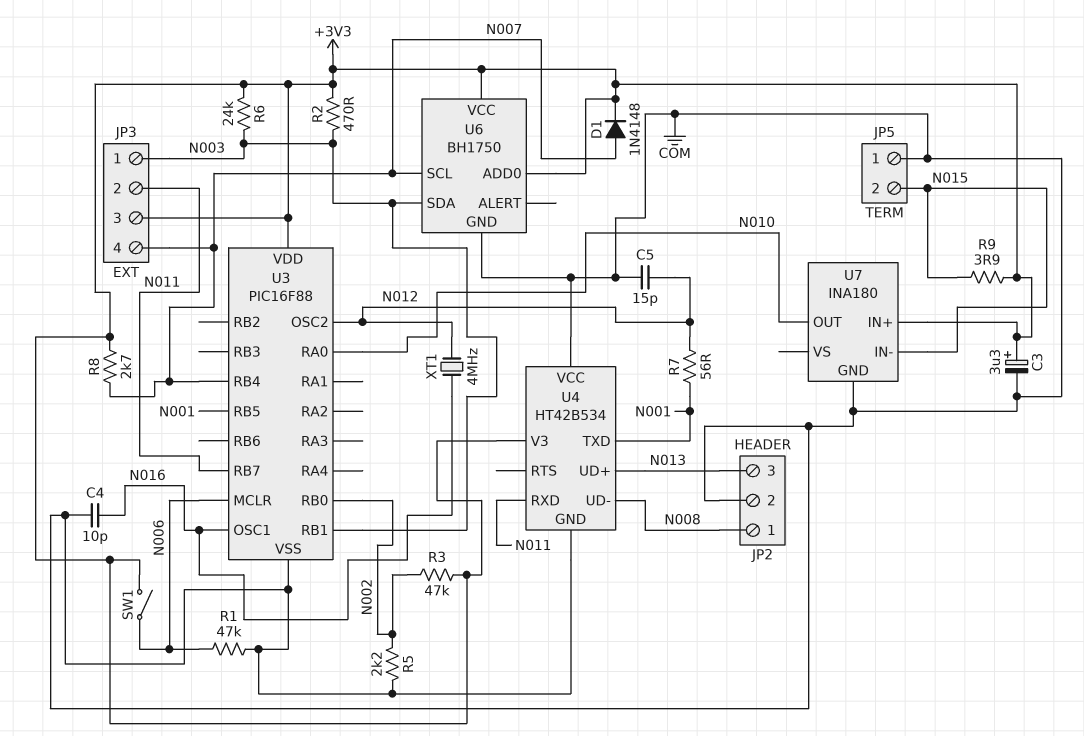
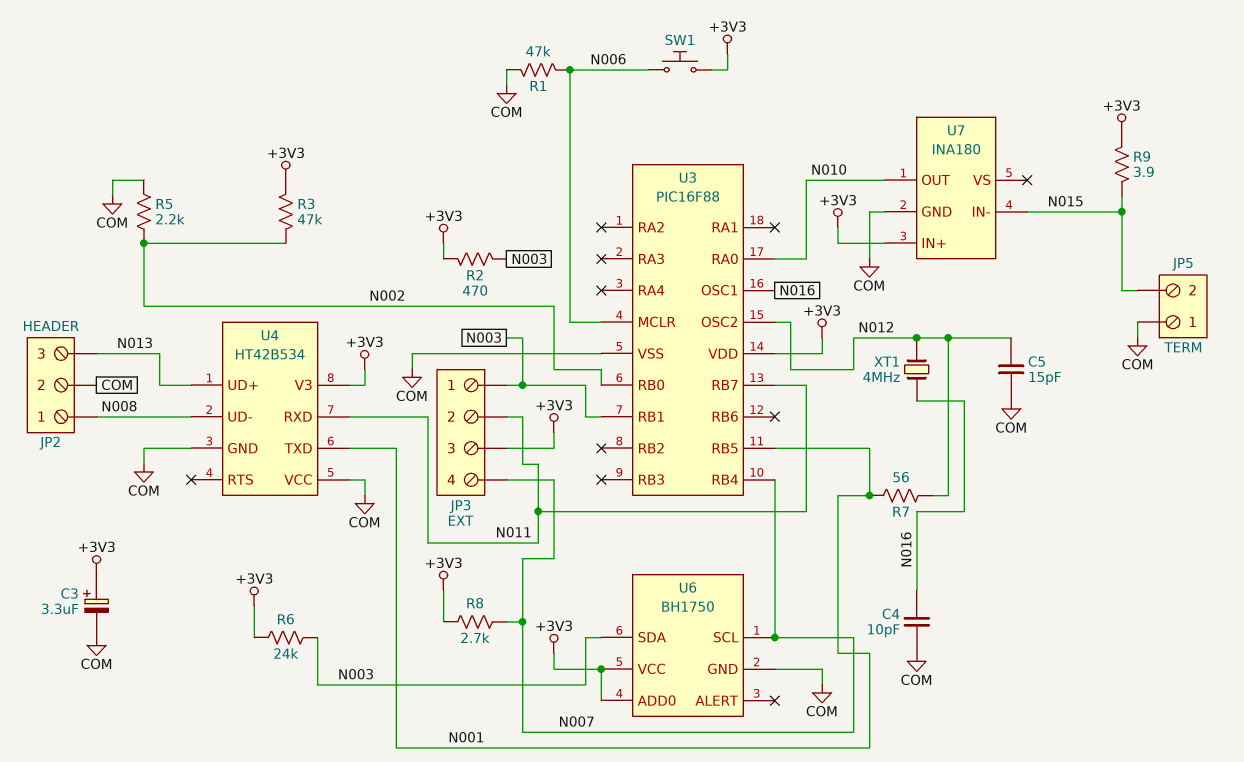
D1: diode 1N4148 (A N007, K +3V3) -> none
SW1: switch (+3V3, N006) -> button (+3V3, N006)

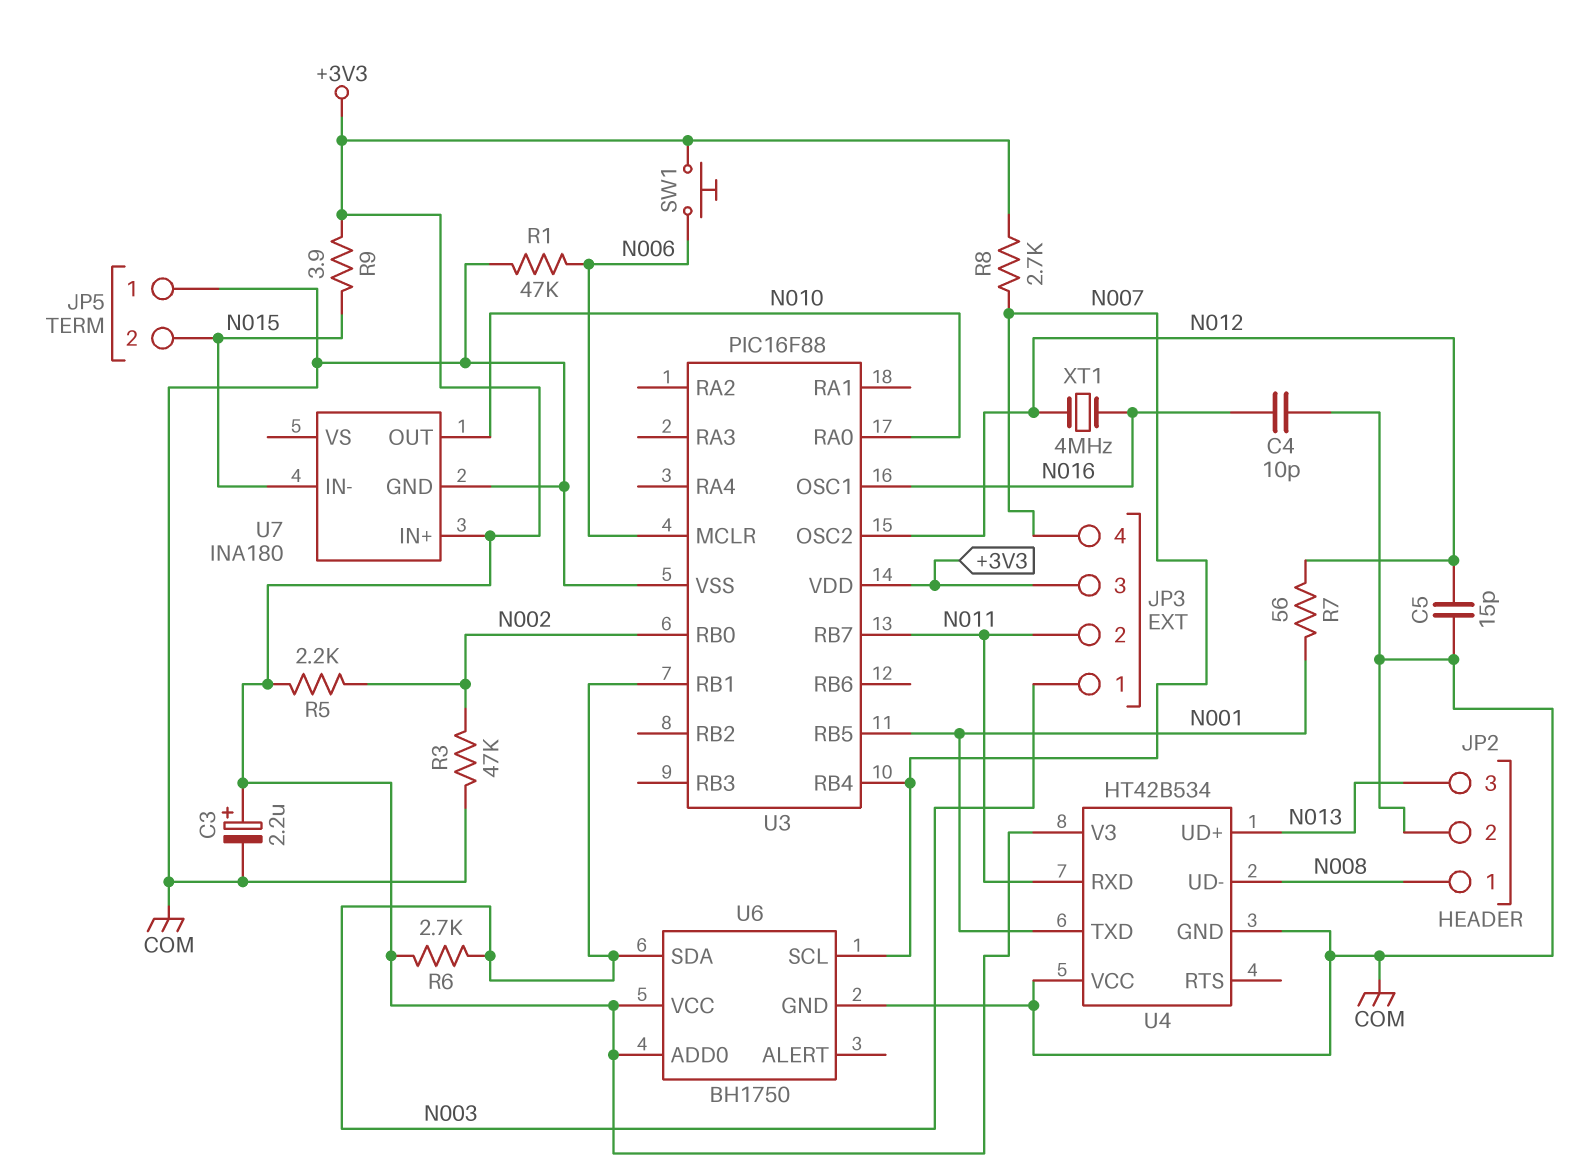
C3: 3.3uF (plus +3V3, minus COM) -> 2.2uF (plus +3V3, minus COM)
R2: 470 (+3V3, N003) -> none
R3: 47k (+3V3, N002) -> 47k (COM, N002)
R5: 2.2k (COM, N002) -> 2.2k (+3V3, N002)
R6: 24k (+3V3, N003) -> 2.7k (+3V3, N003)

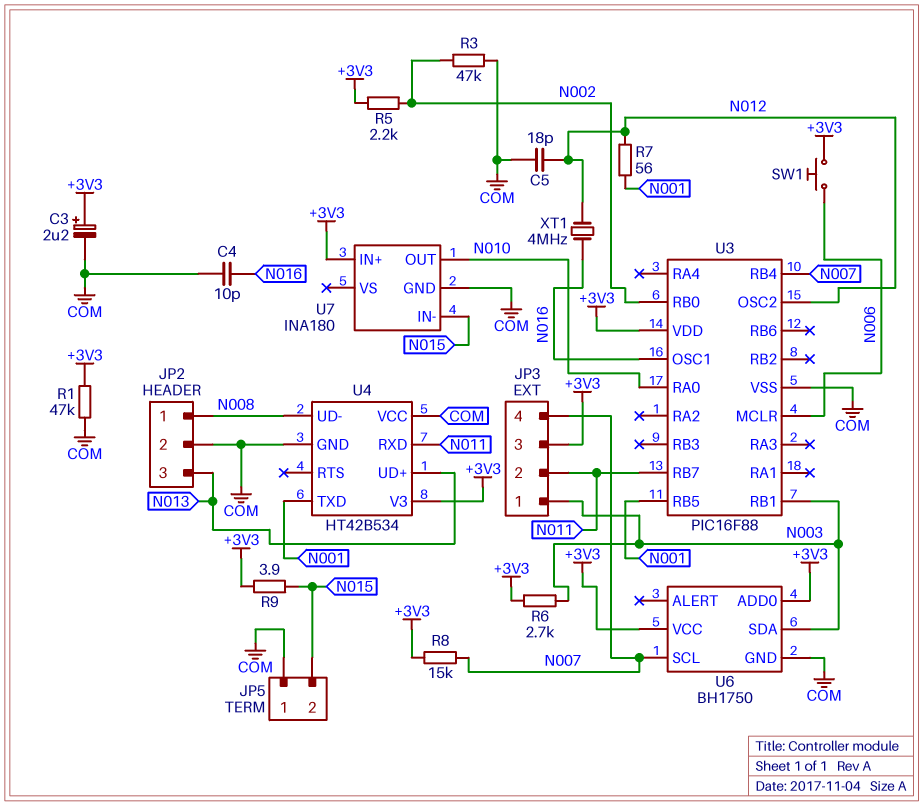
C5: 15pF (COM, N012) -> 18pF (COM, N012)
R1: 47k (COM, N006) -> 47k (+3V3, COM)
R8: 2.7k (+3V3, N007) -> 15k (+3V3, N007)

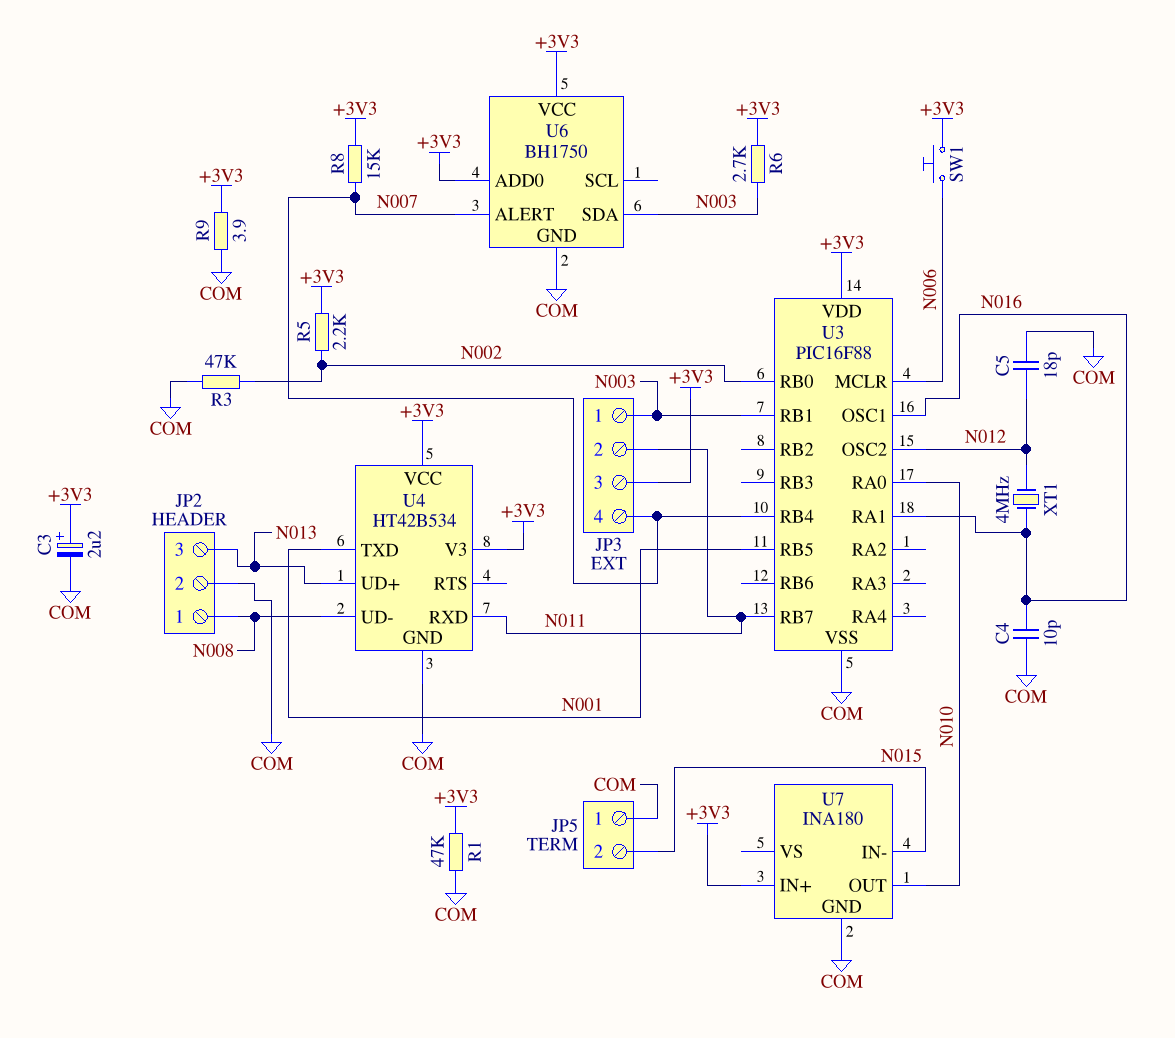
R7: 56 (N001, N012) -> none
R9: 3.9 (+3V3, N015) -> 3.9 (+3V3, COM)
U3 pin RA1: none -> N016
U4 pin VCC: COM -> +3V3
U6 pin ALERT: none -> N007
U6 pin SCL: N007 -> none

